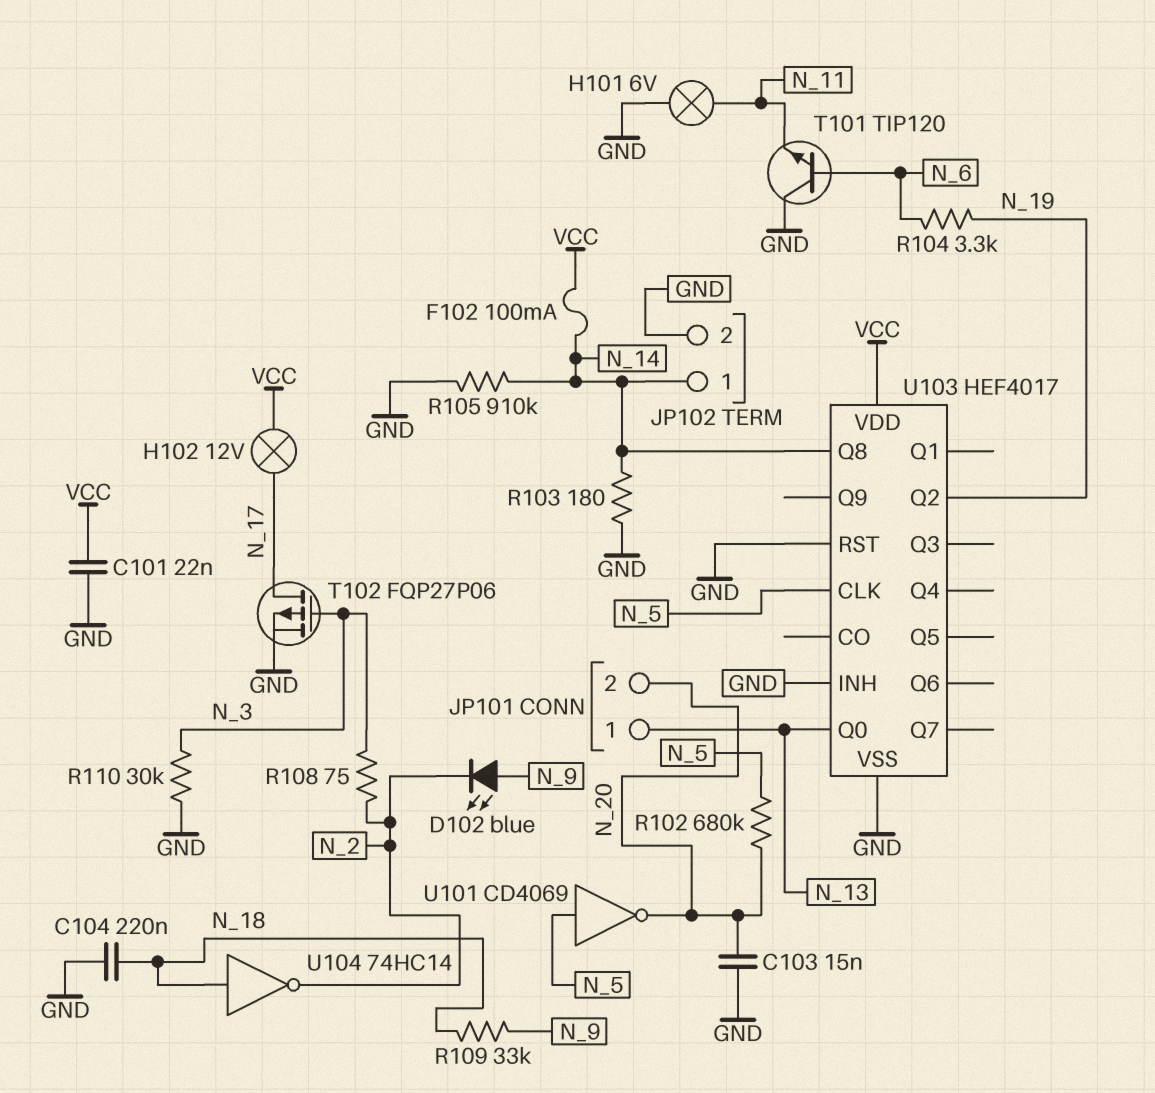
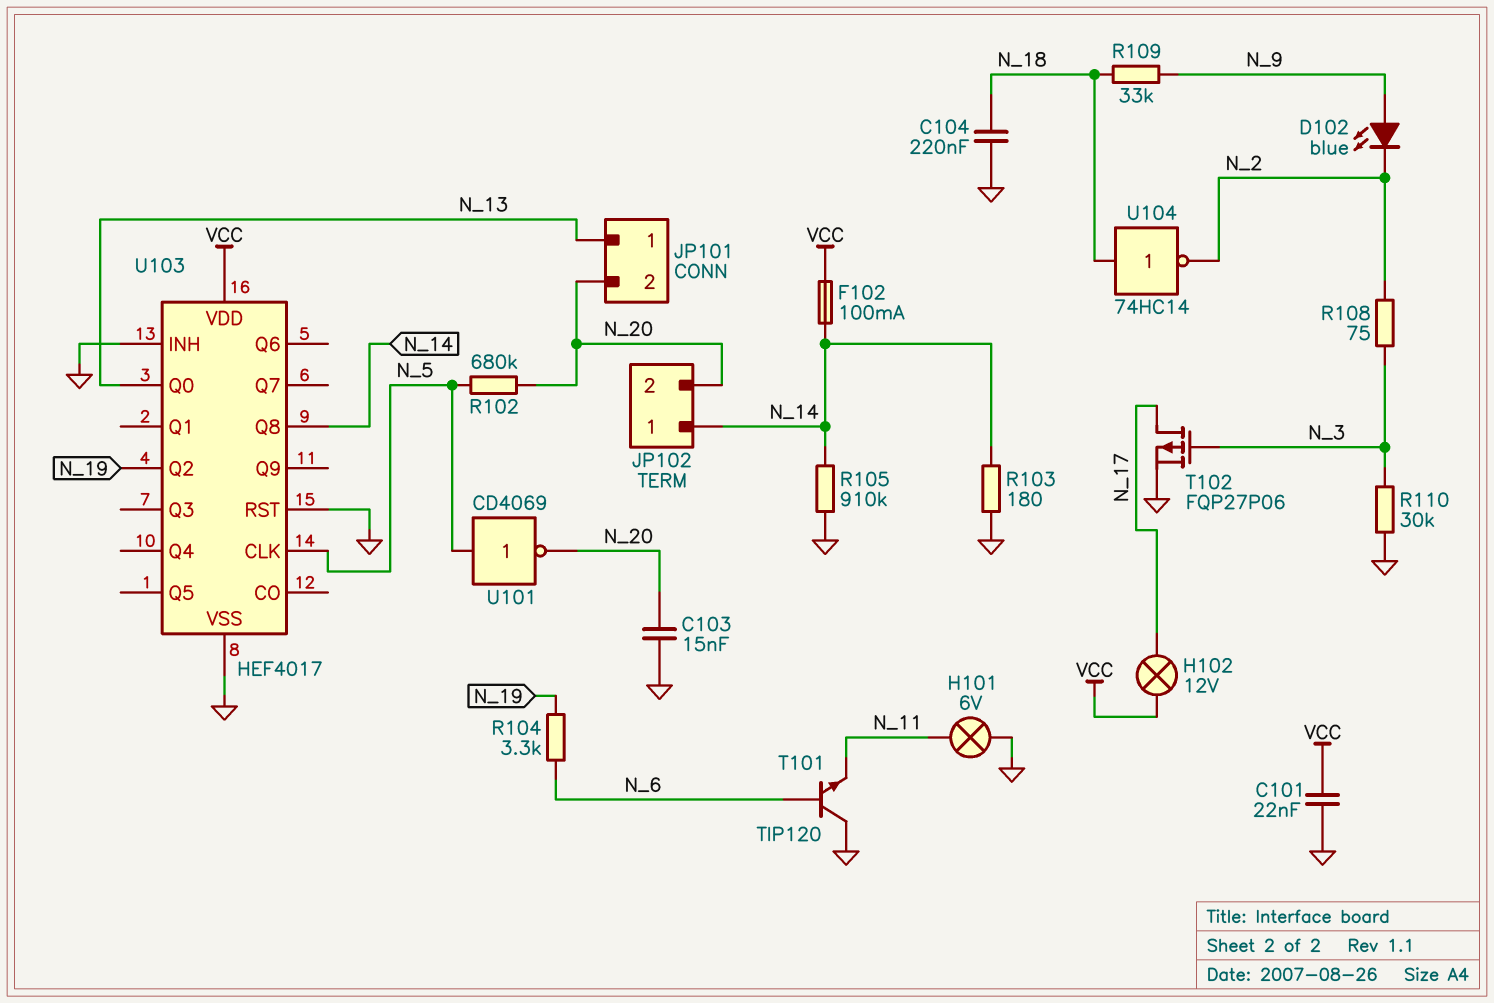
JP102 pin 2: GND -> N_20

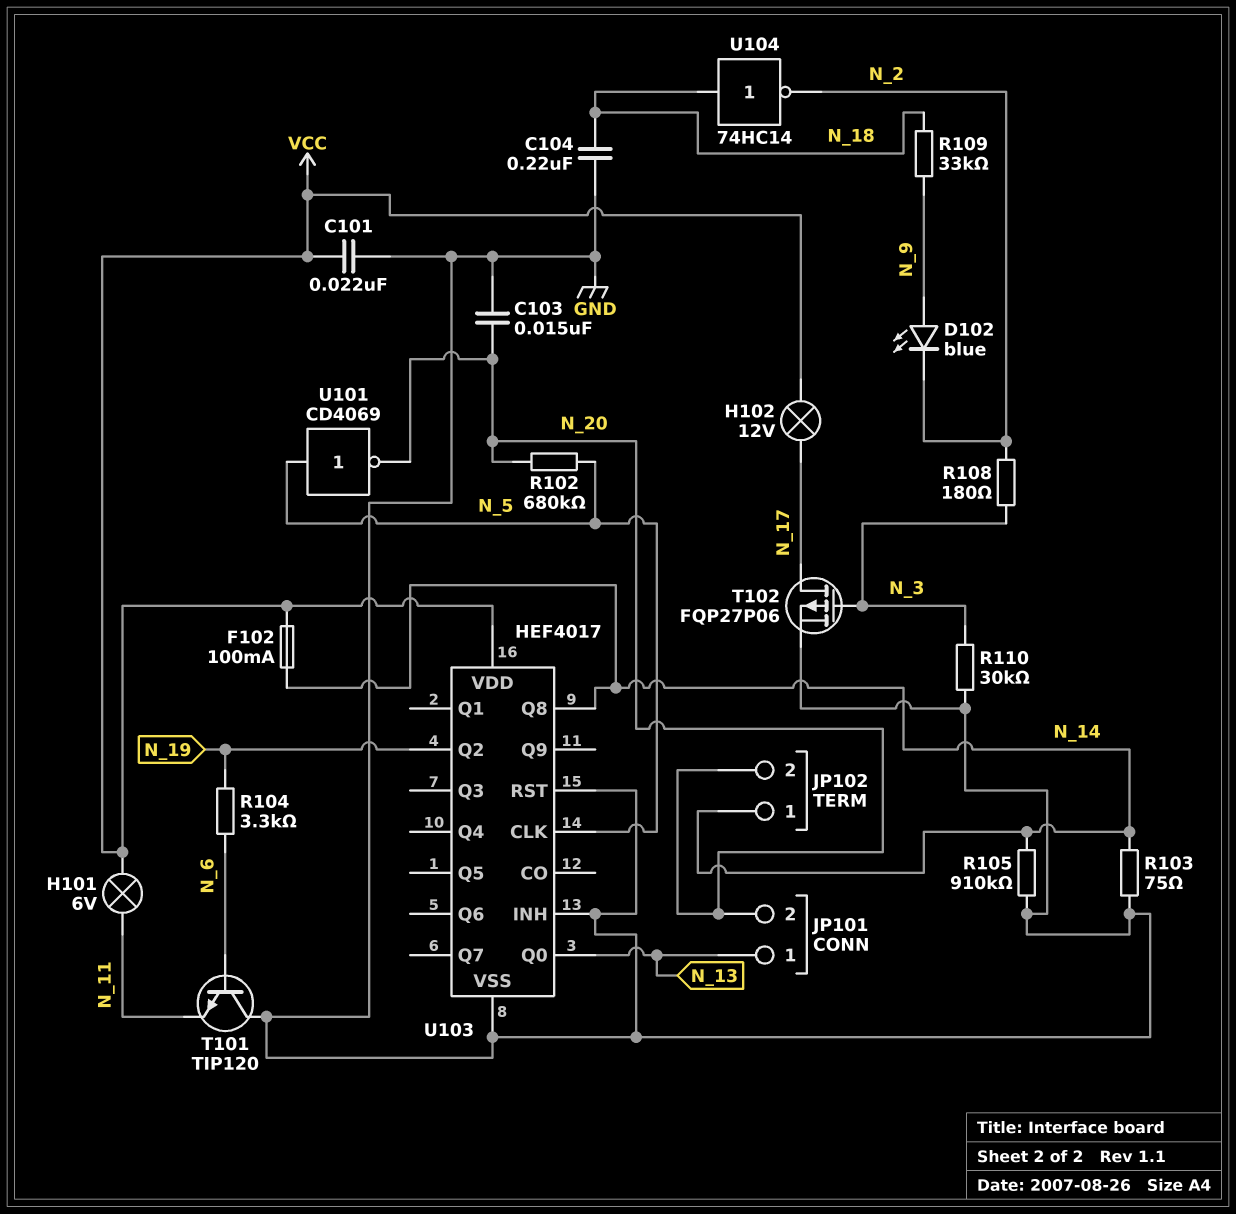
H101: lamp 6V (GND, N_11) -> lamp 6V (N_11, VCC)
R103: 180 (GND, N_14) -> 75 (GND, N_14)
R108: 75 (N_2, N_3) -> 180 (N_2, N_3)

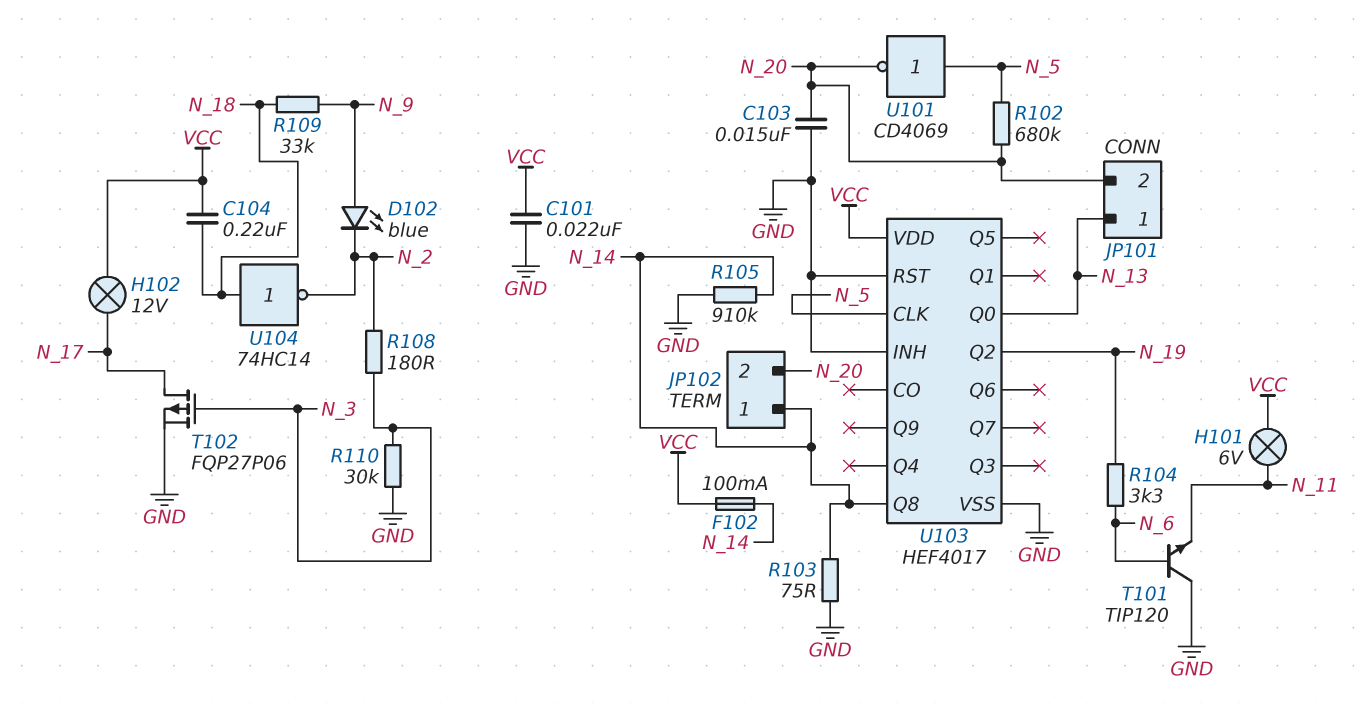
C104: 220nF (GND, N_18) -> 220nF (N_18, VCC)

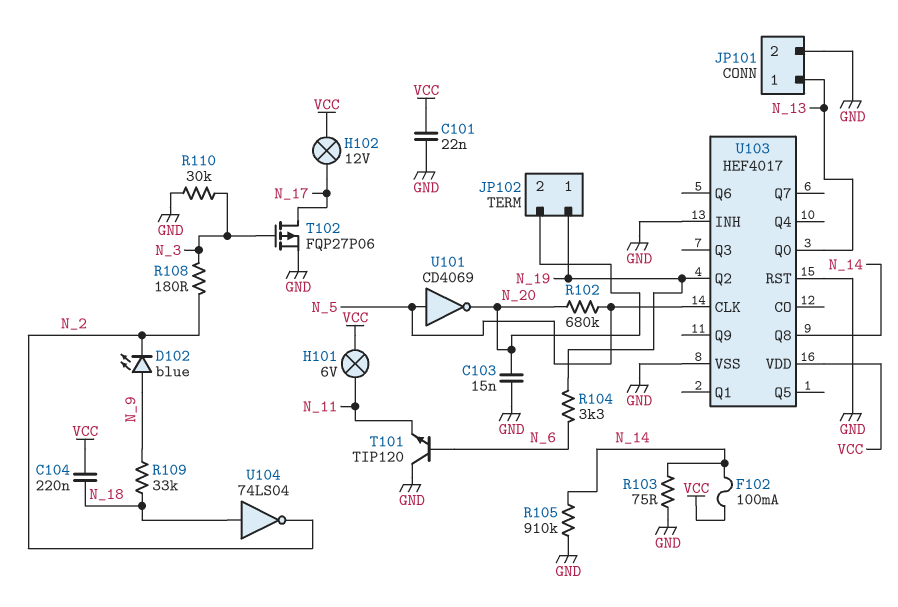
JP101 pin 2: N_20 -> GND
JP102 pin 1: N_14 -> N_19
U104: NOT 74HC14 (in N_18, out N_2) -> NOT 74LS04 (in N_18, out N_2)

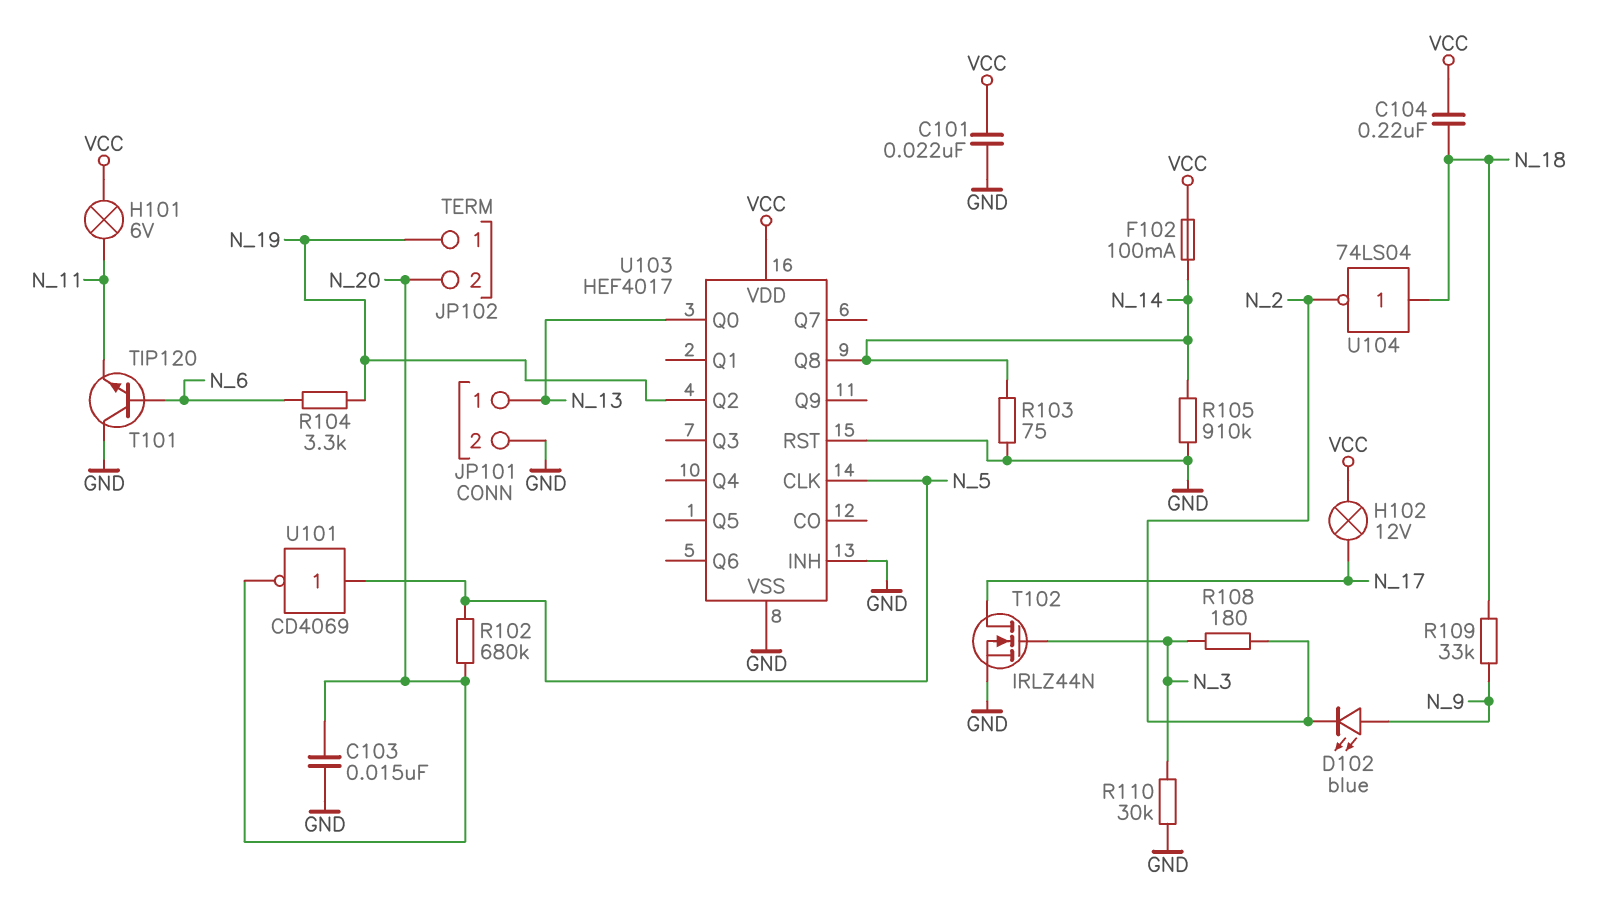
T102: PMOS FQP27P06 (G N_3, D N_17, S GND) -> NMOS IRLZ44N (G N_3, D N_17, S GND)

